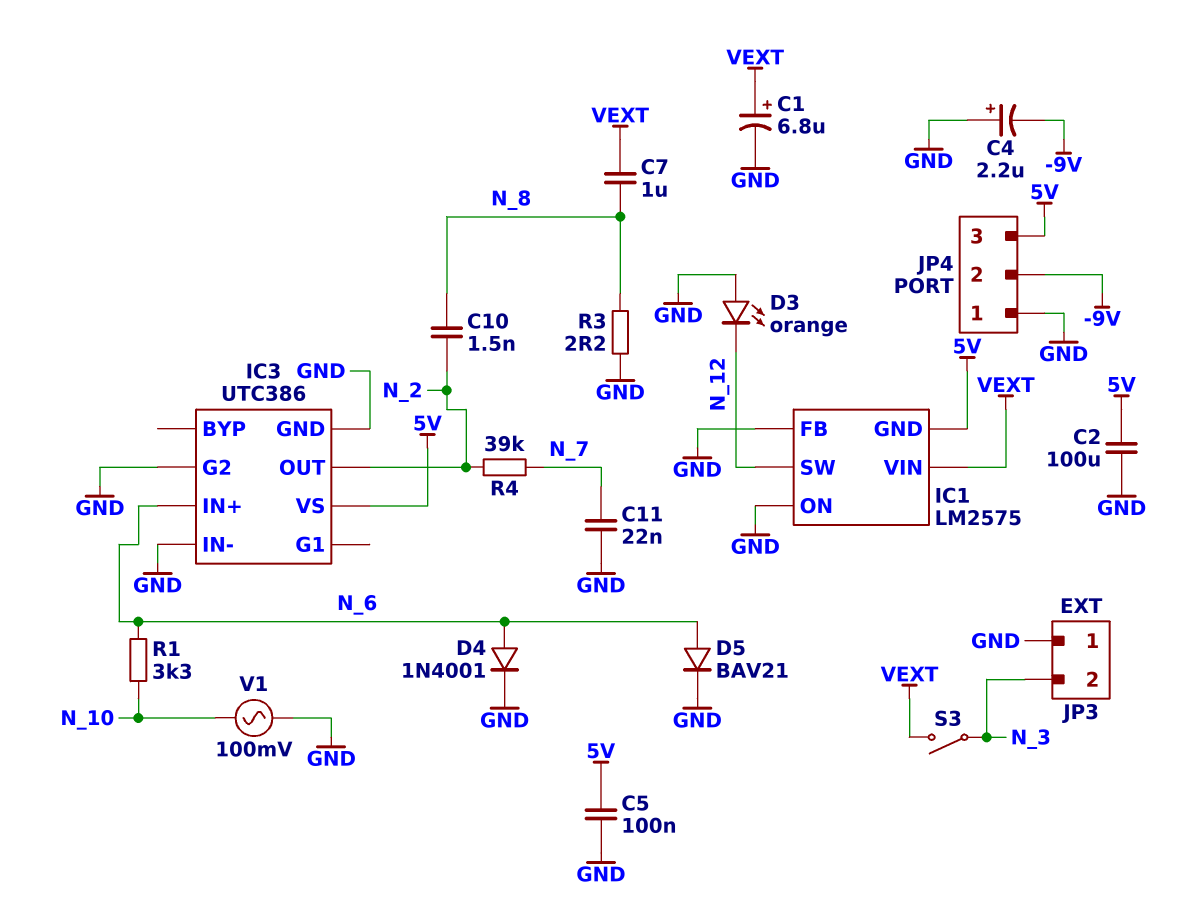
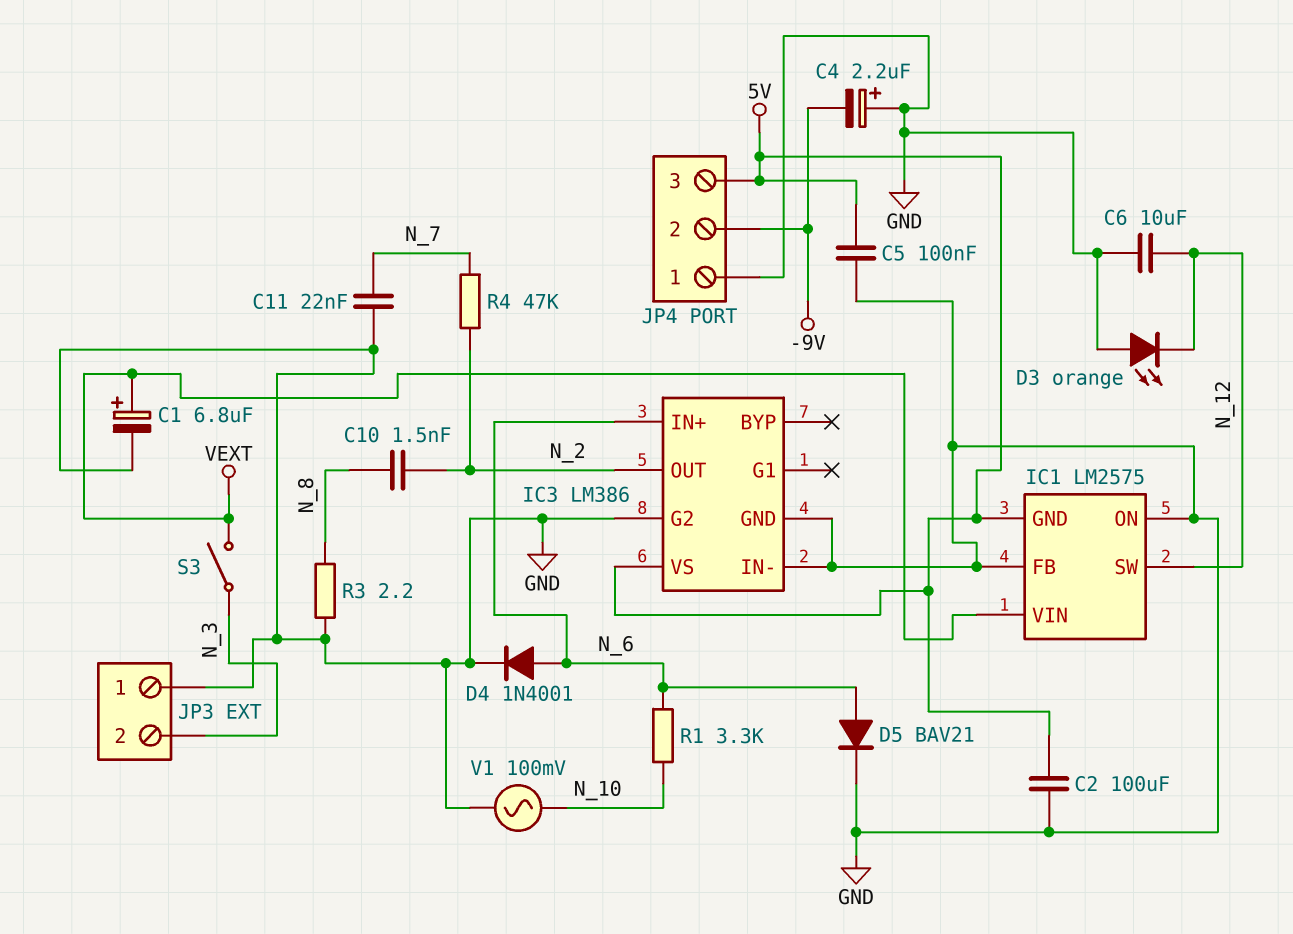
C6: none -> 10uF (GND, N_12)
C7: 1uF (N_8, VEXT) -> none
IC3: UTC386 -> LM386
R4: 39k (N_2, N_7) -> 47k (N_2, N_7)

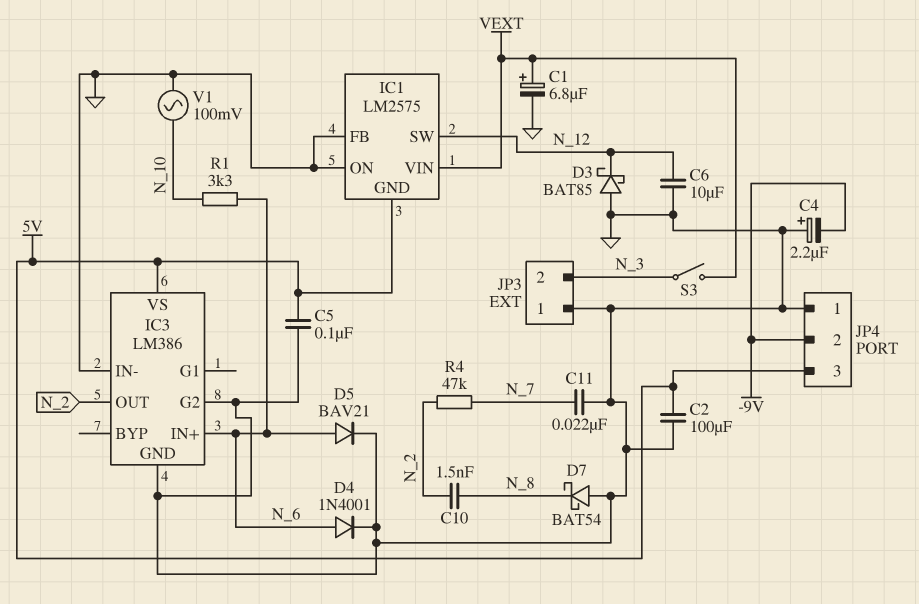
D3: LED orange (A GND, K N_12) -> schottky BAT85 (A GND, K N_12)
D7: none -> schottky BAT54 (A GND, K N_8)
R3: 2.2 (GND, N_8) -> none

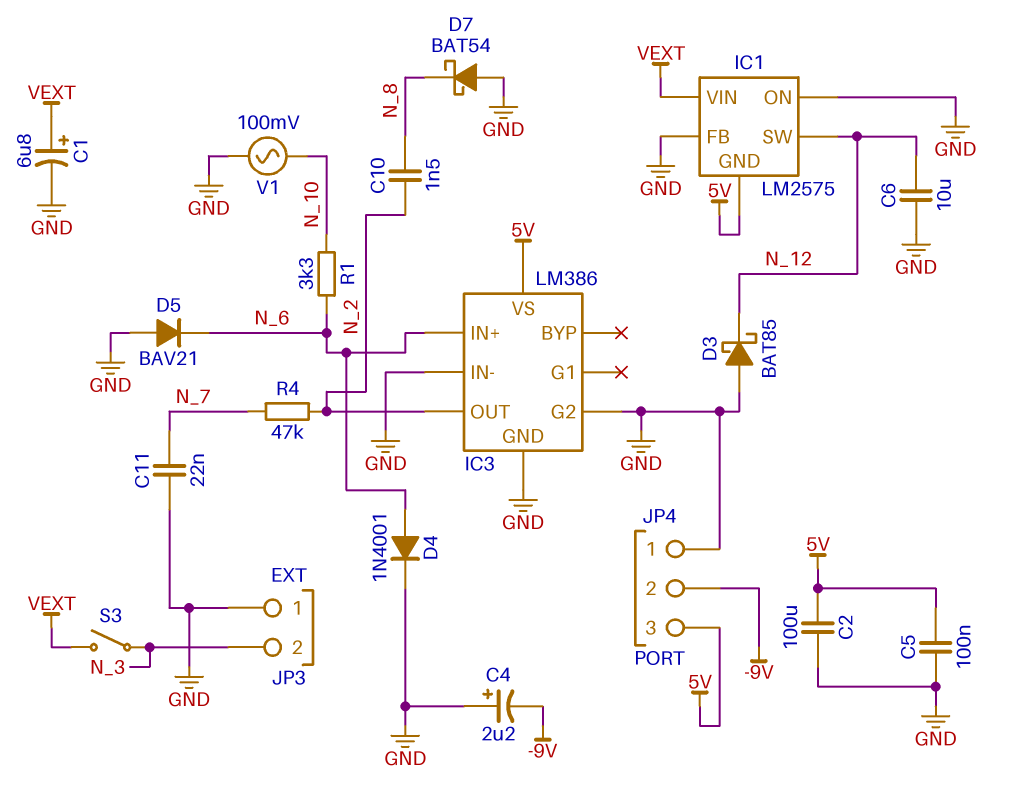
D5: diode BAV21 (A N_6, K GND) -> diode BAV21 (A GND, K N_6)

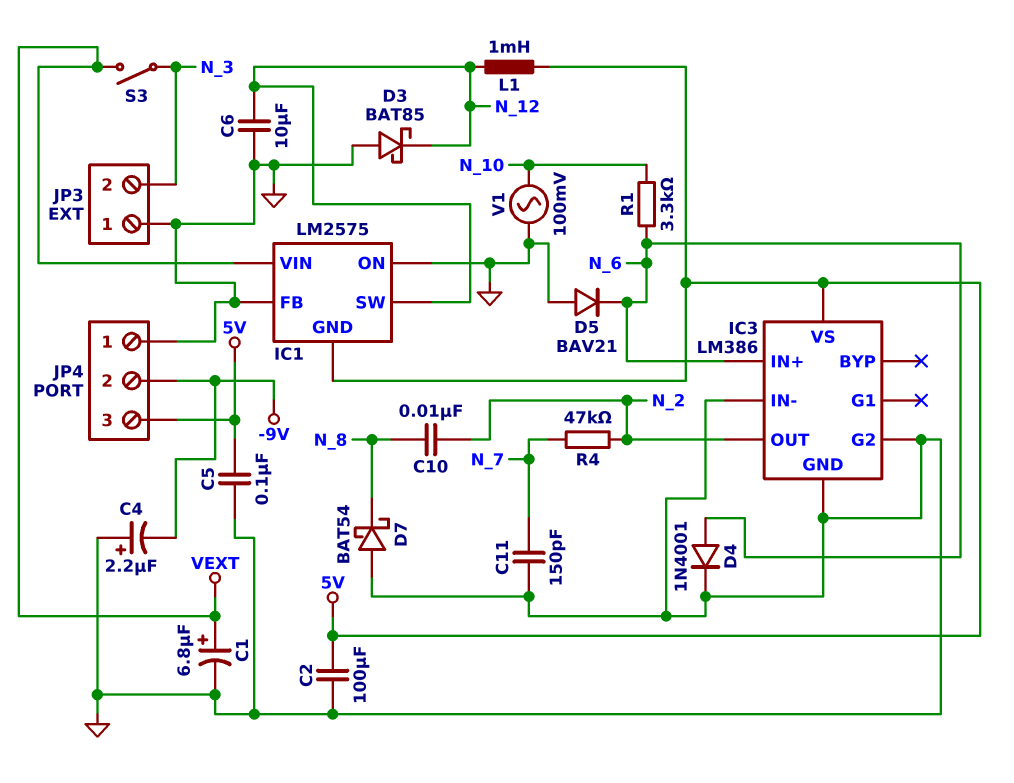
C10: 1.5nF (N_2, N_8) -> 10nF (N_2, N_8)
C11: 22nF (GND, N_7) -> 150pF (GND, N_7)
L1: none -> 1mH (5V, N_12)

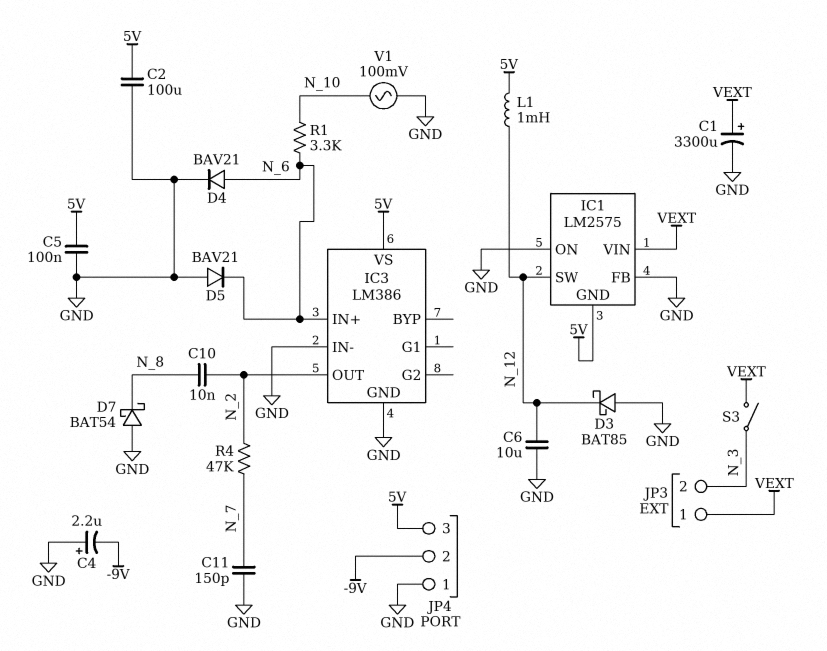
C1: 6.8uF (plus VEXT, minus GND) -> 3300uF (plus VEXT, minus GND)
D4: diode 1N4001 (A N_6, K GND) -> diode BAV21 (A N_6, K GND)
IC3 pin G2: GND -> none
JP3 pin 1: GND -> VEXT

